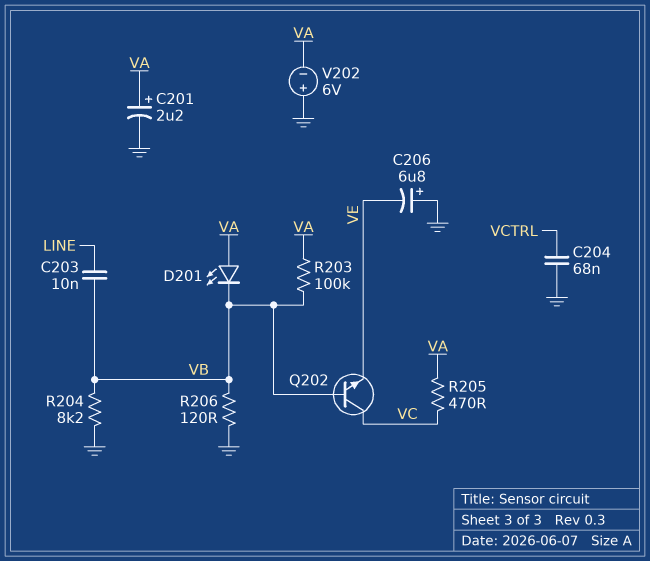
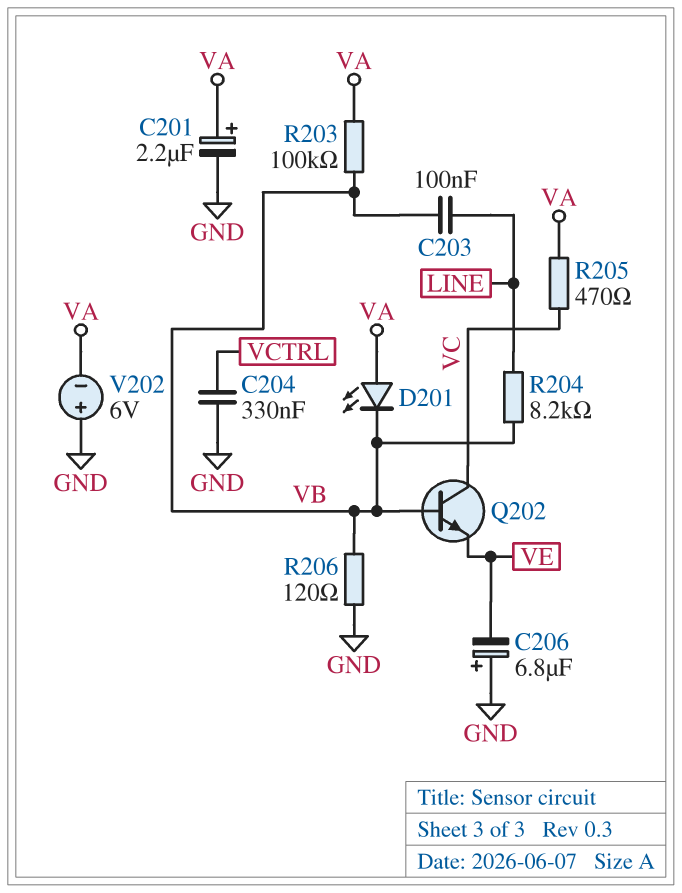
C203: 10nF (LINE, VB) -> 100nF (LINE, VB)
C204: 68nF (GND, VCTRL) -> 330nF (GND, VCTRL)
R204: 8.2k (GND, VB) -> 8.2k (LINE, VB)

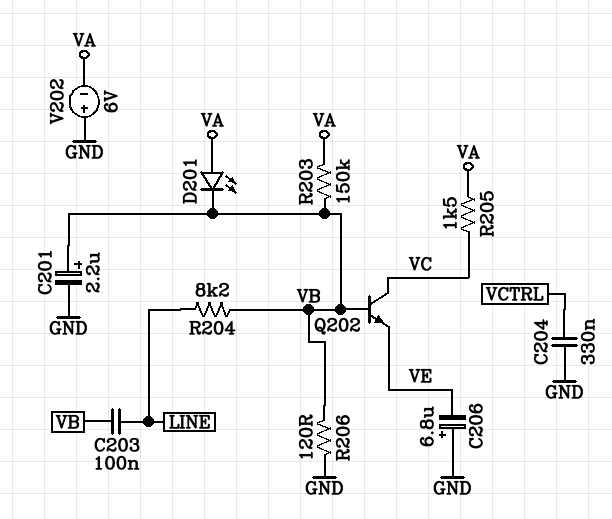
C201: 2.2uF (plus VA, minus GND) -> 2.2uF (plus VB, minus GND)
R203: 100k (VA, VB) -> 150k (VA, VB)
R205: 470 (VA, VC) -> 1.5k (VA, VC)

